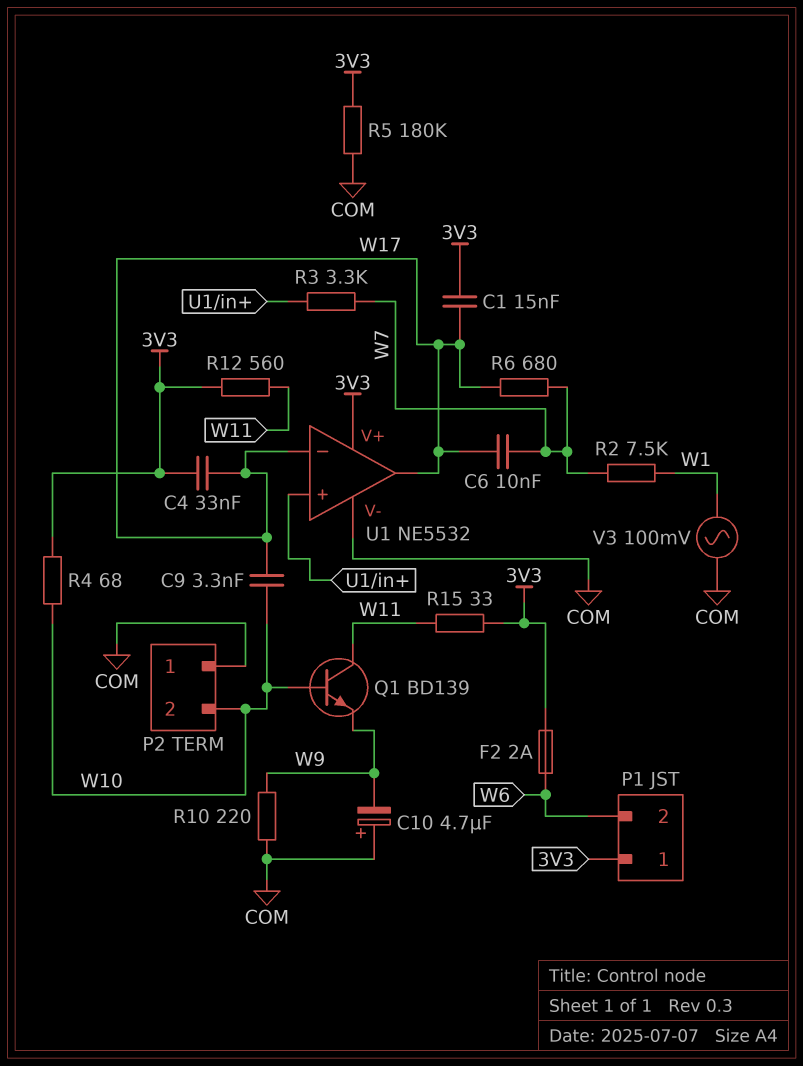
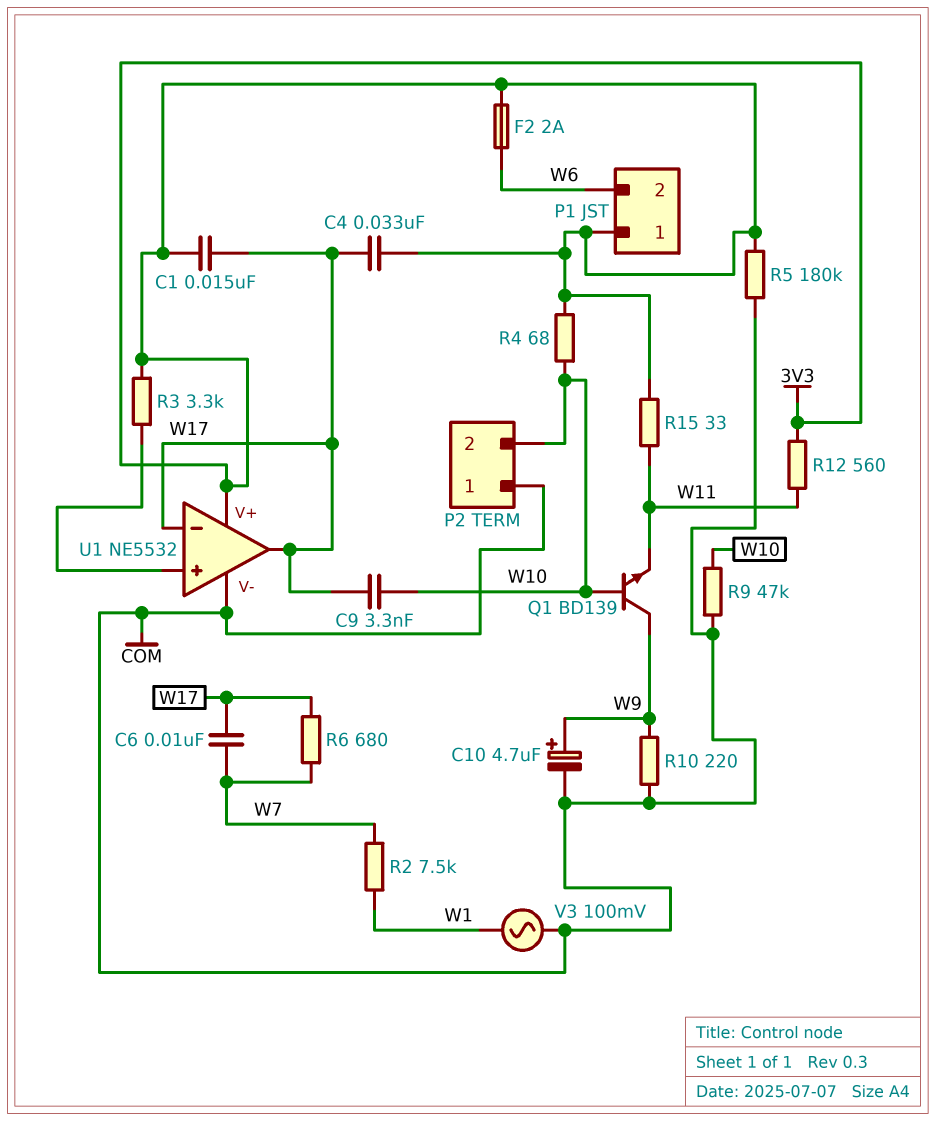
C10: 4.7uF (plus COM, minus W9) -> 4.7uF (plus W9, minus COM)
Q1: NPN BD139 (B W10, C W11, E W9) -> NPN BD139 (B W10, C W9, E W11)
R3: 3.3k (U1/in+, W7) -> 3.3k (3V3, U1/in+)
R9: none -> 47k (COM, W10)

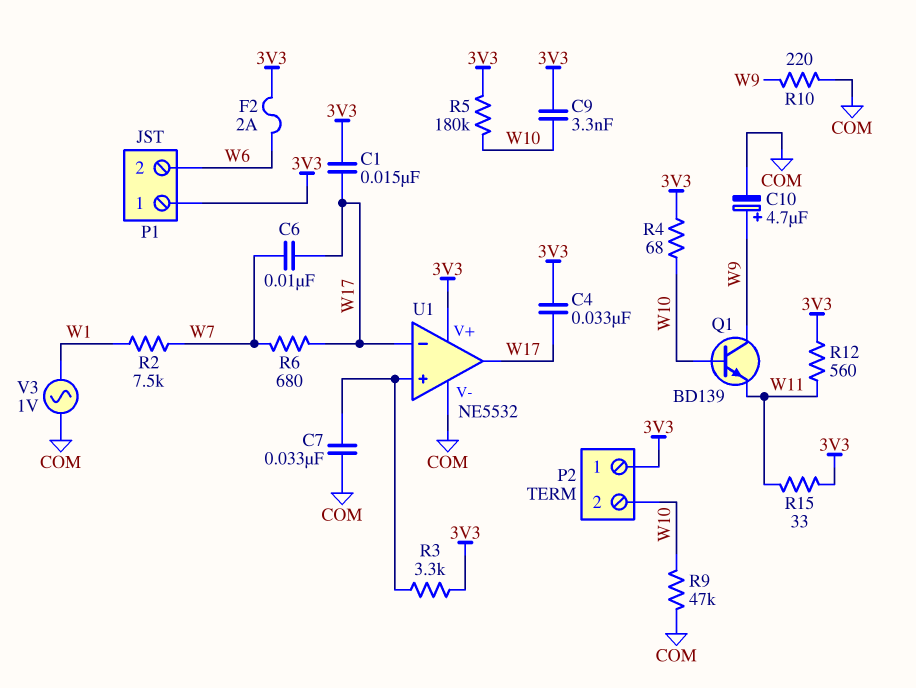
C7: none -> 33nF (COM, U1/in+)
C9: 3.3nF (W10, W17) -> 3.3nF (3V3, W10)
P2 pin 1: COM -> 3V3
R5: 180k (3V3, COM) -> 180k (3V3, W10)
V3: AC 100mV (COM, W1) -> AC 1V (COM, W1)

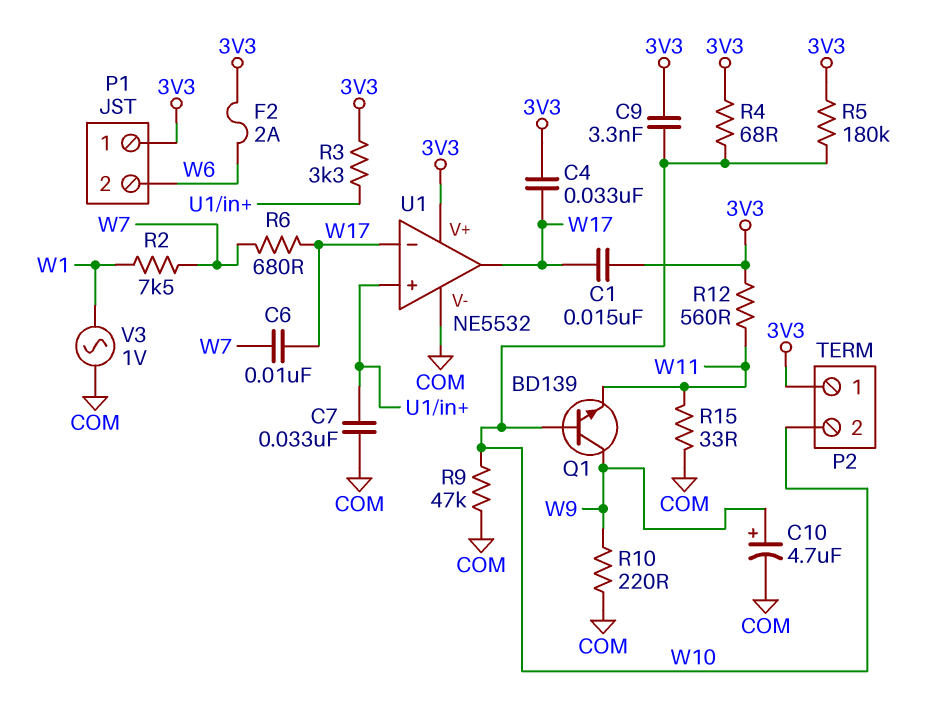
R15: 33 (3V3, W11) -> 33 (COM, W11)

